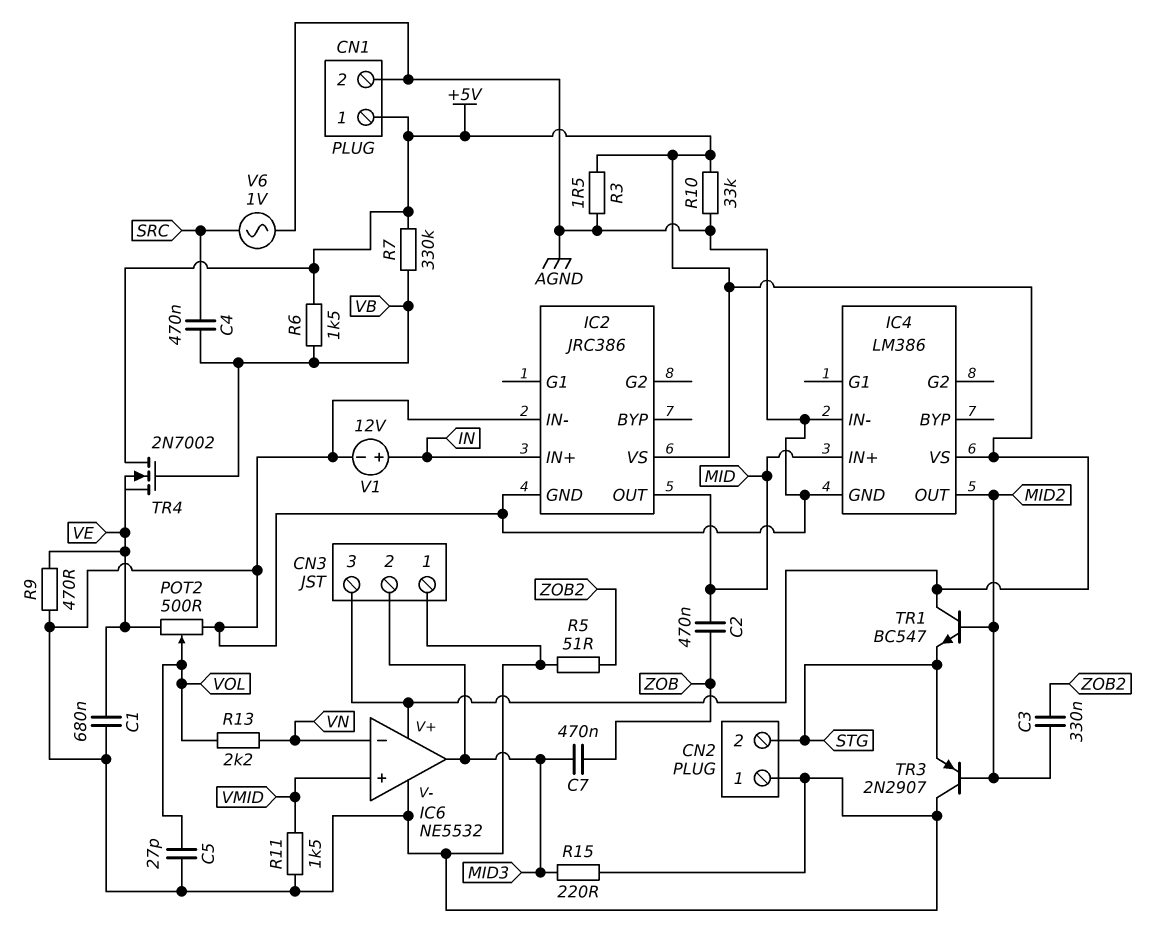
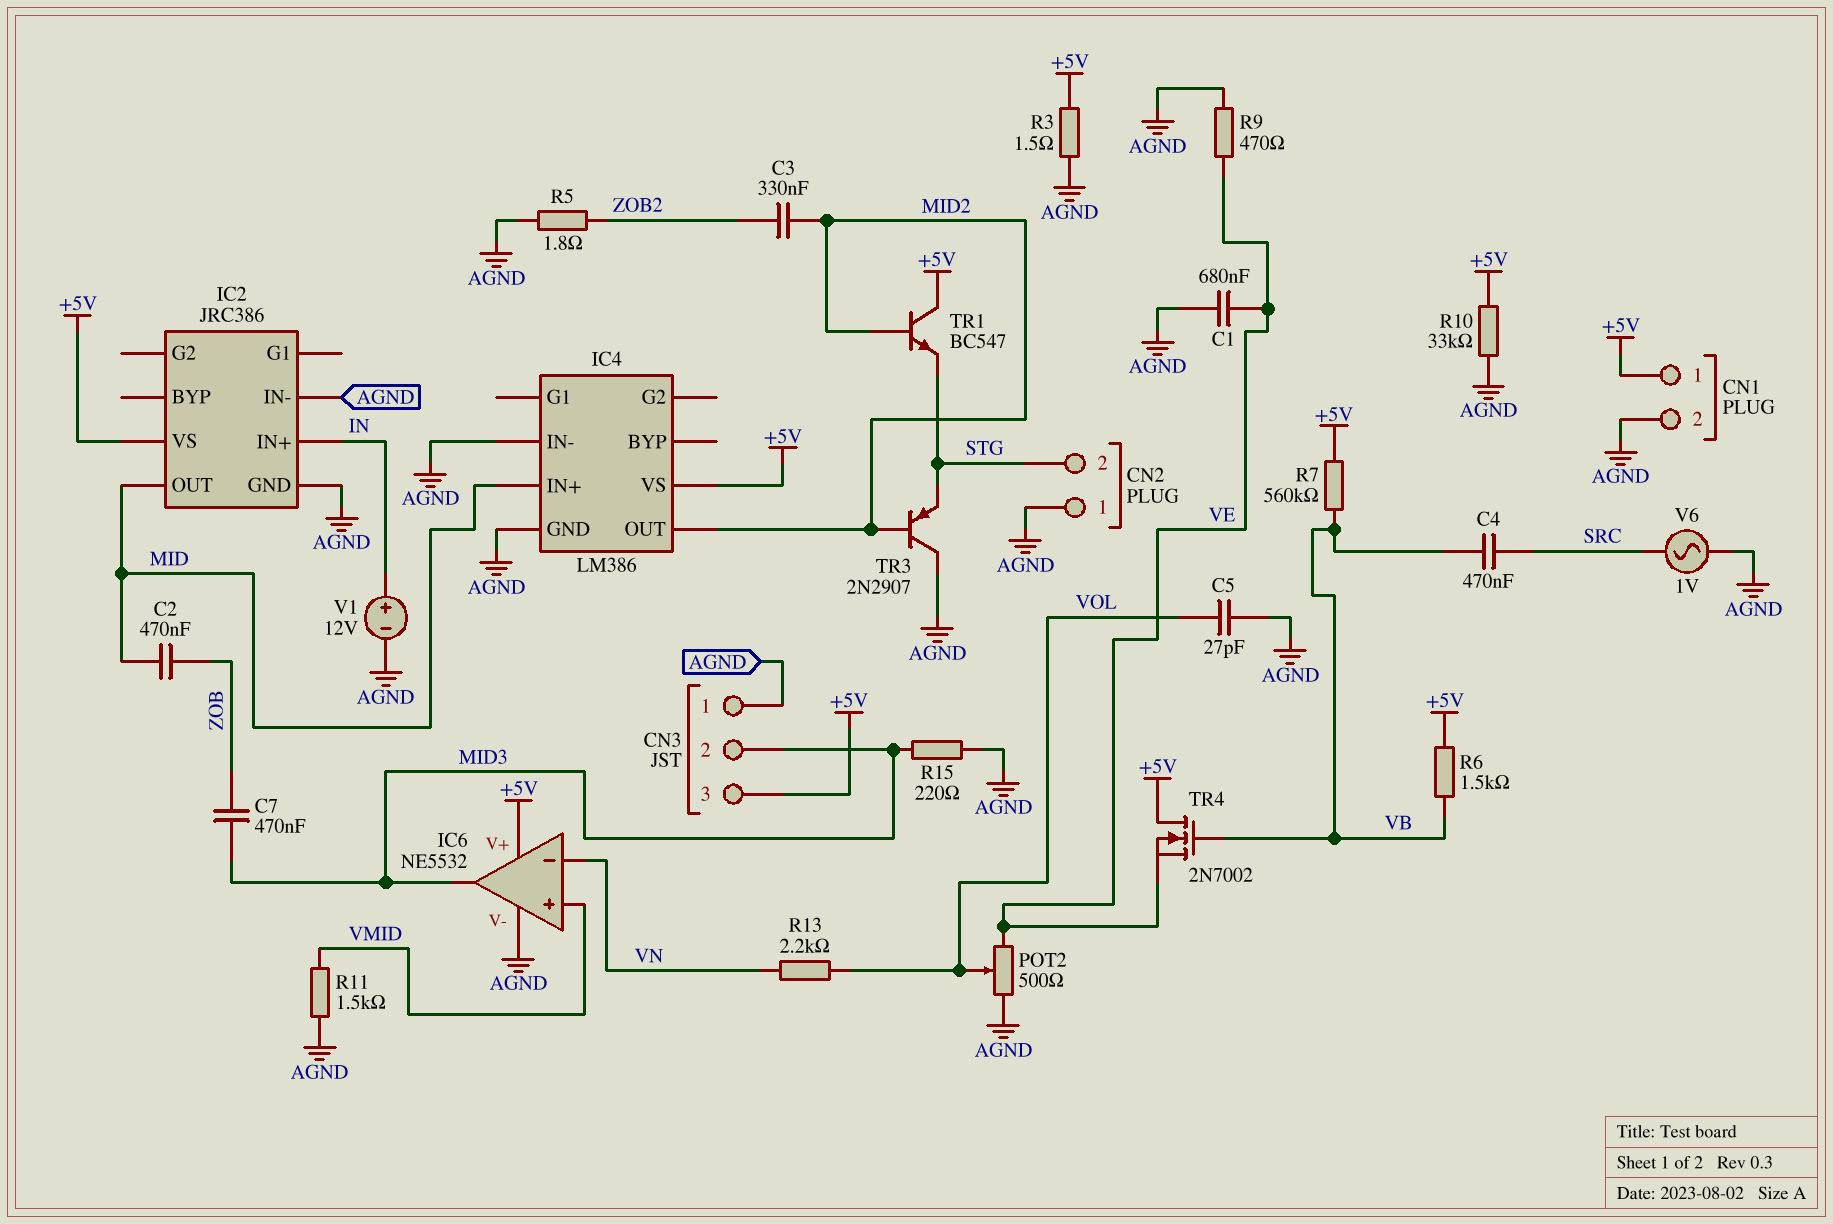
R5: 51 (AGND, ZOB2) -> 1.8 (AGND, ZOB2)
R7: 330k (+5V, VB) -> 560k (+5V, VB)

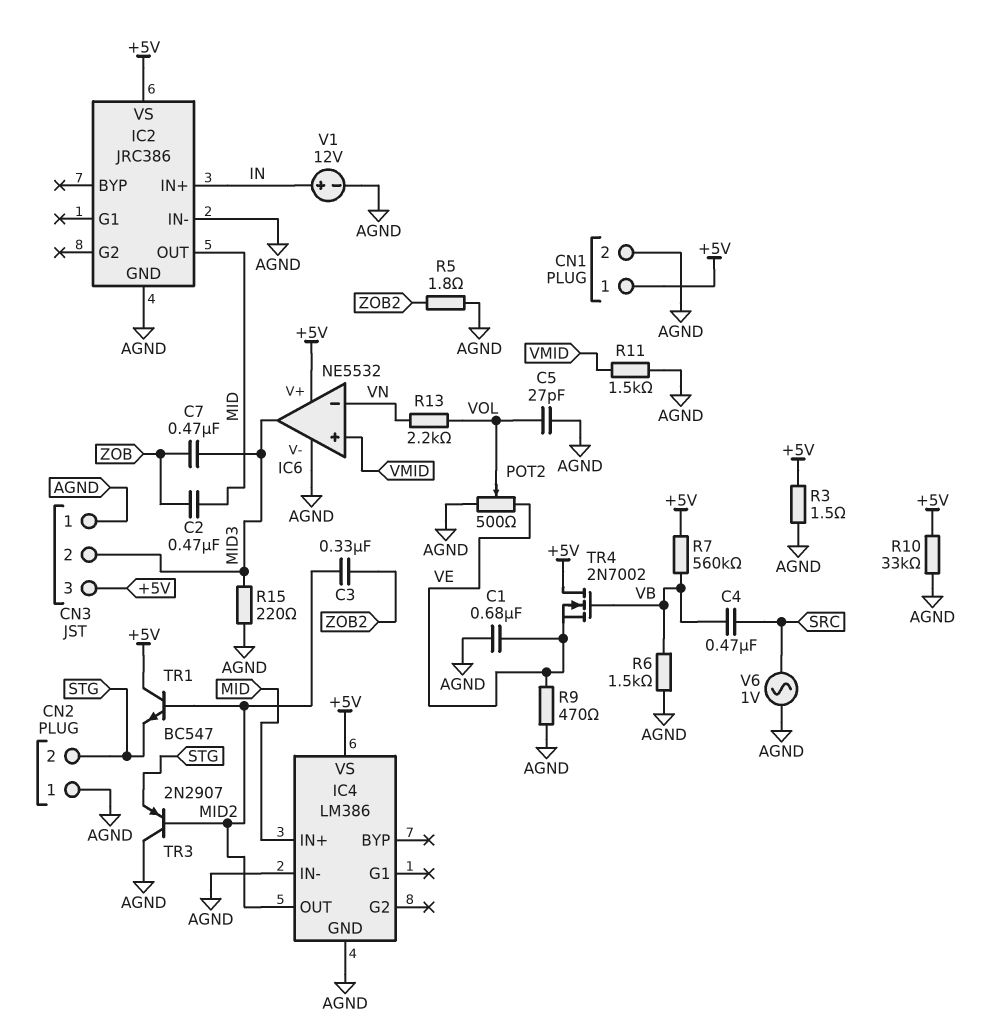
R6: 1.5k (+5V, VB) -> 1.5k (AGND, VB)

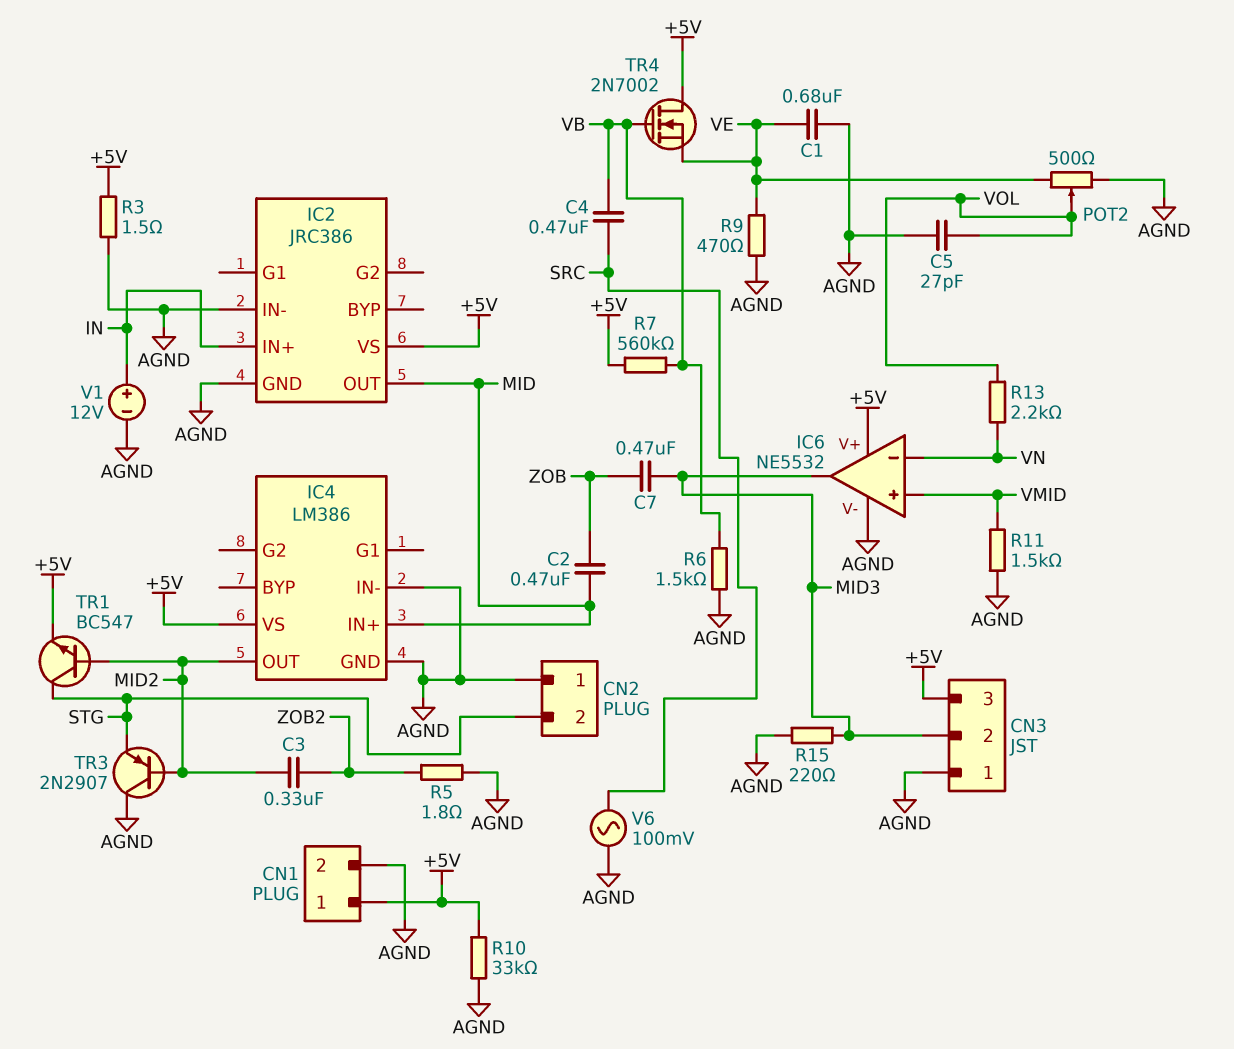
TR1: NPN BC547 (B MID2, C +5V, E STG) -> NPN BC547 (B MID2, C STG, E +5V)
V6: AC 1V (AGND, SRC) -> AC 100mV (AGND, SRC)

